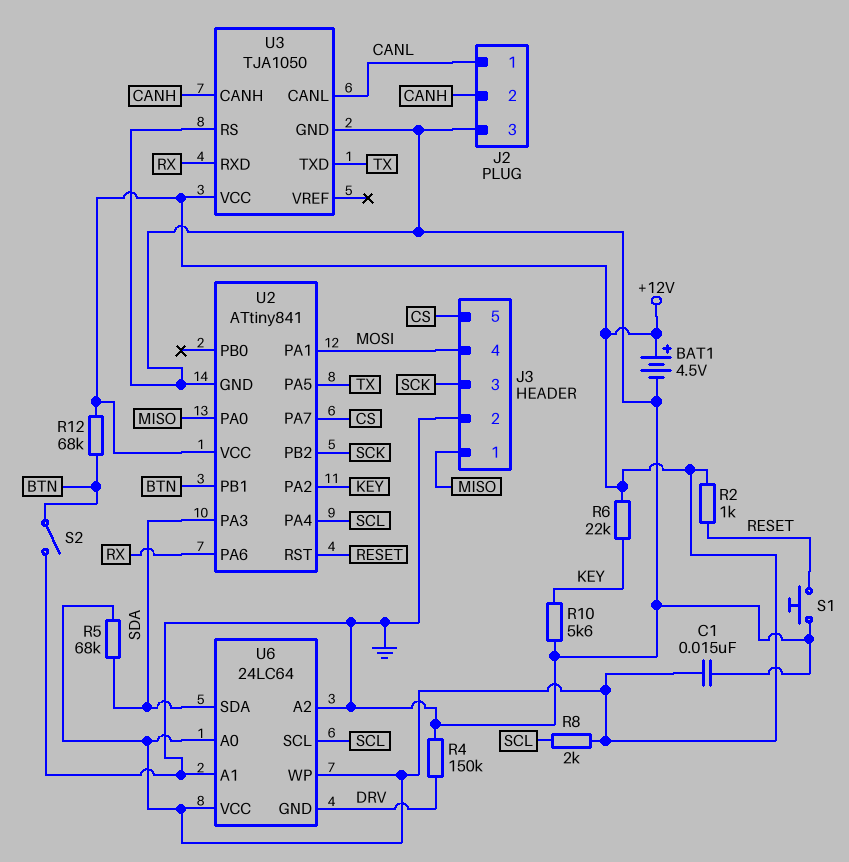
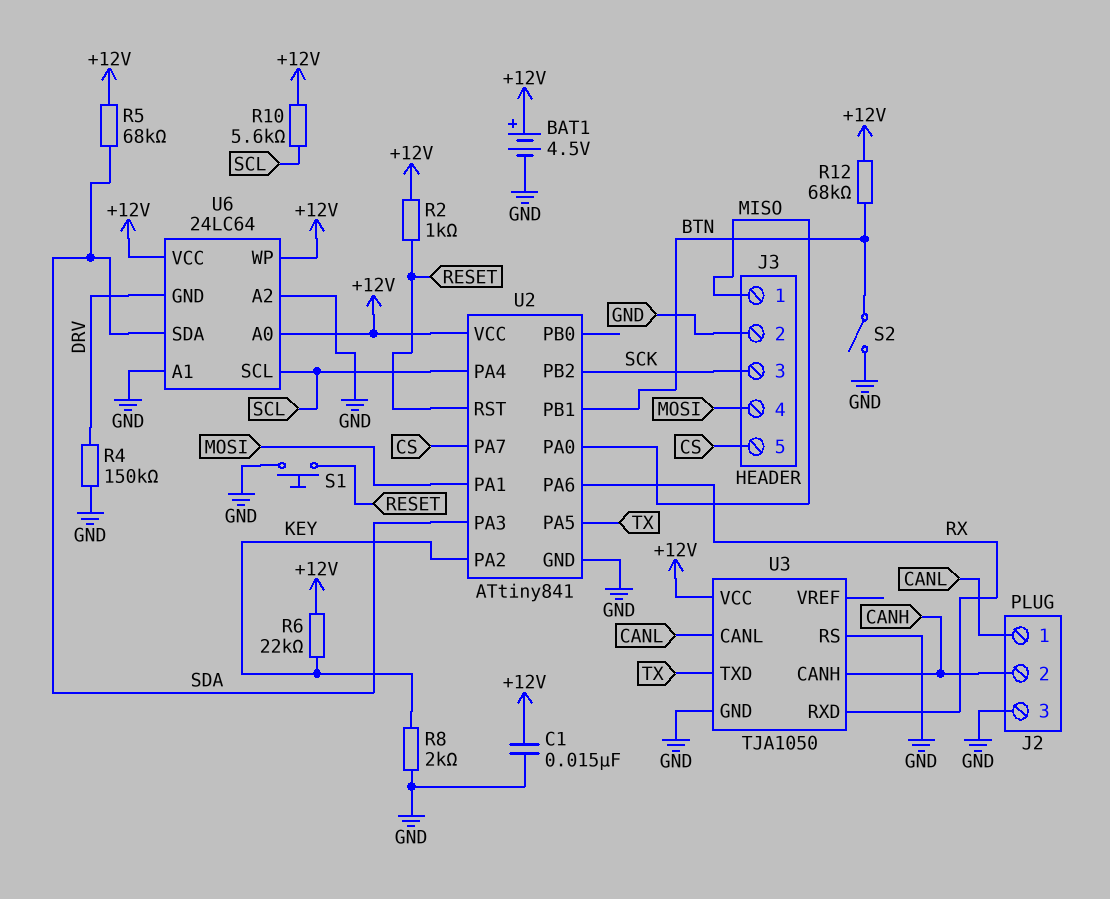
R8: 2k (+12V, SCL) -> 2k (GND, KEY)
R10: 5.6k (GND, KEY) -> 5.6k (+12V, SCL)

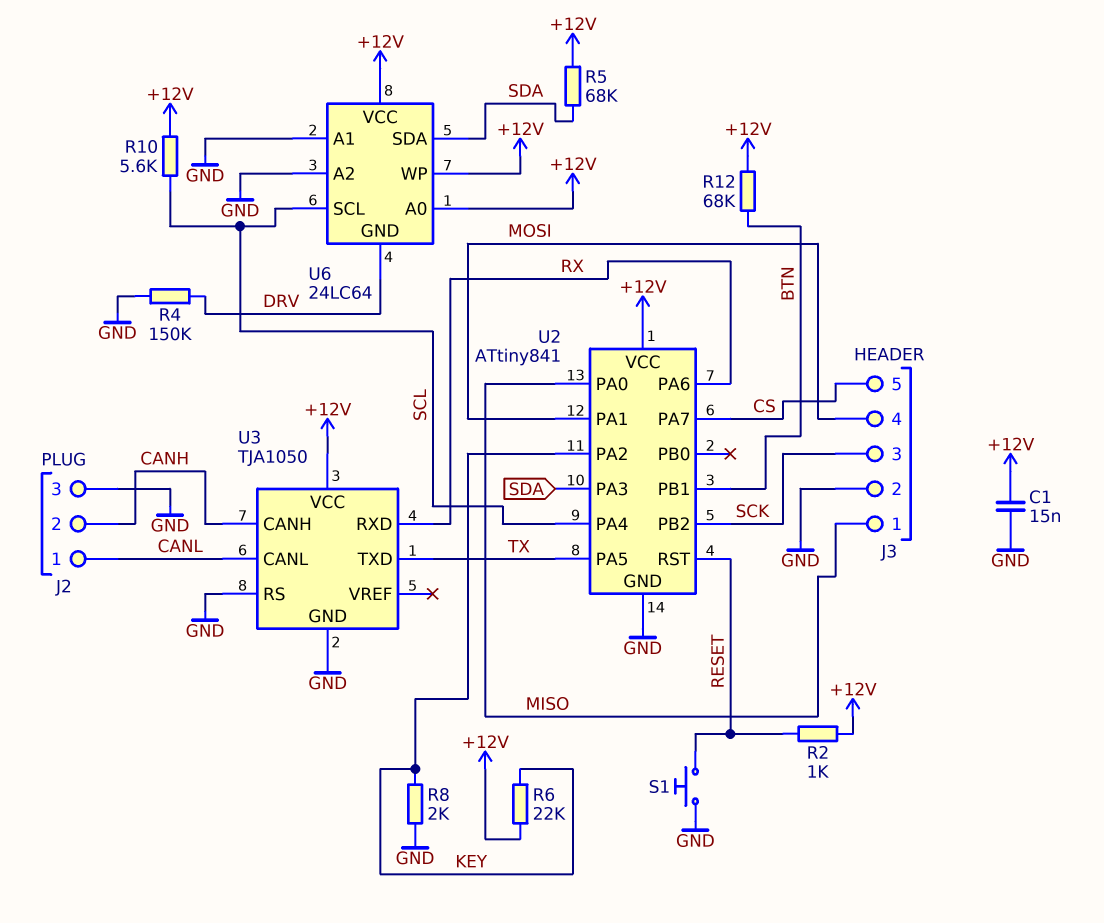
BAT1: 4.5V (plus +12V, minus GND) -> none
S2: switch (BTN, GND) -> none

